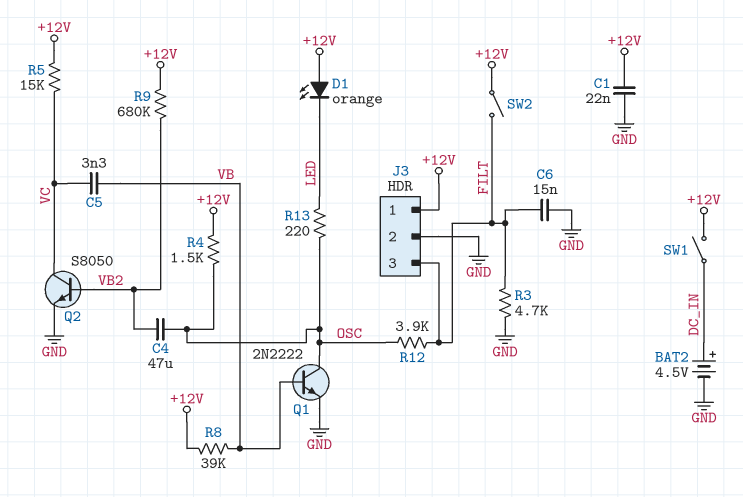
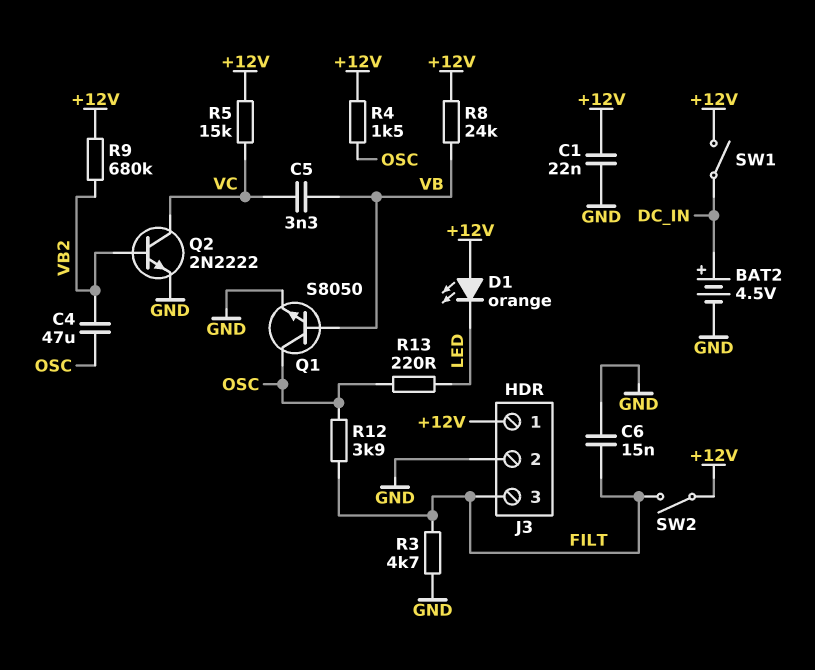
Q1: NPN 2N2222 (B VB, C OSC, E GND) -> NPN S8050 (B VB, C OSC, E GND)
Q2: NPN S8050 (B VB2, C VC, E GND) -> NPN 2N2222 (B VB2, C VC, E GND)
R8: 39k (+12V, VB) -> 24k (+12V, VB)

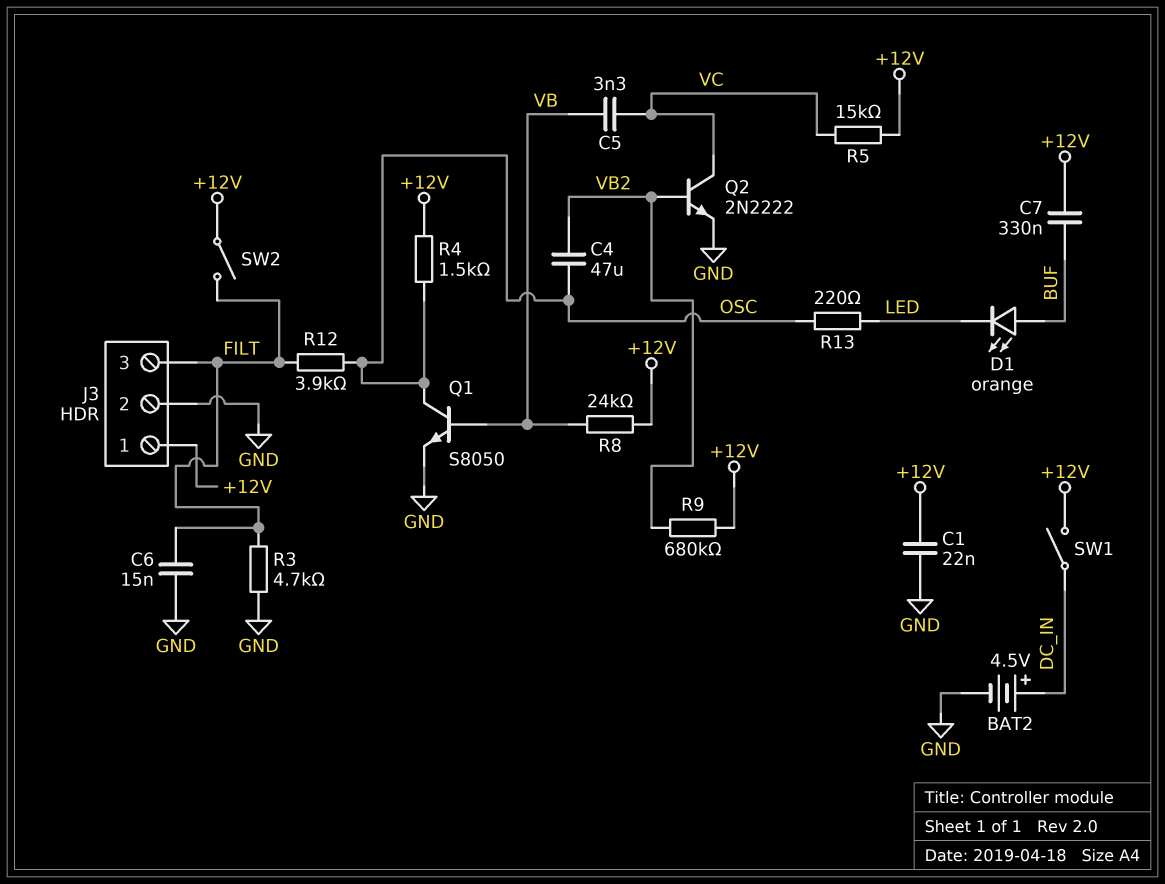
C7: none -> 330nF (+12V, BUF)
D1: LED orange (A +12V, K LED) -> LED orange (A BUF, K LED)

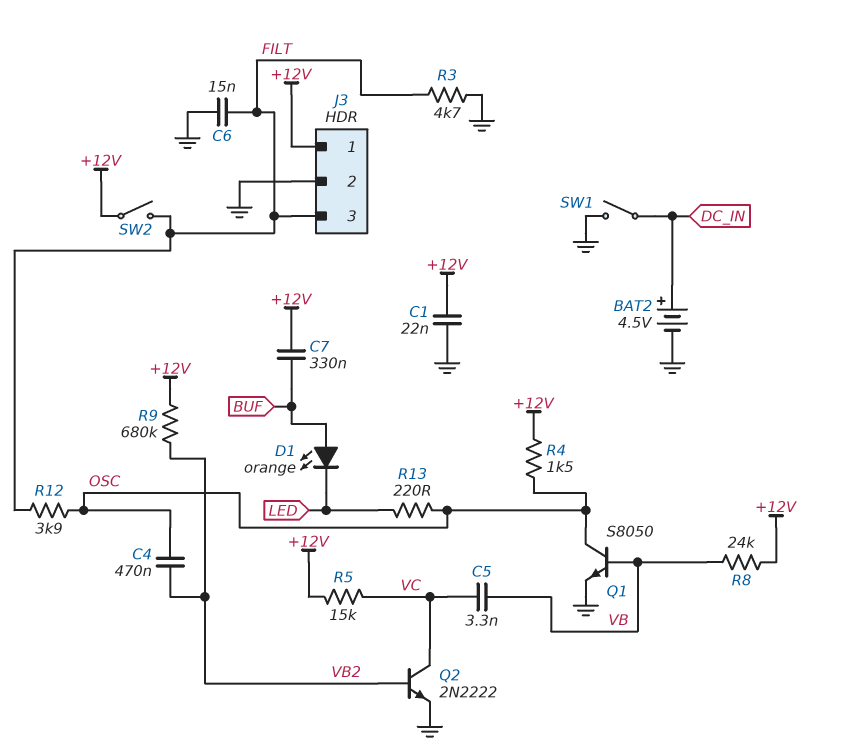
C4: 47uF (OSC, VB2) -> 470nF (OSC, VB2)
SW1: switch (+12V, DC_IN) -> switch (DC_IN, GND)

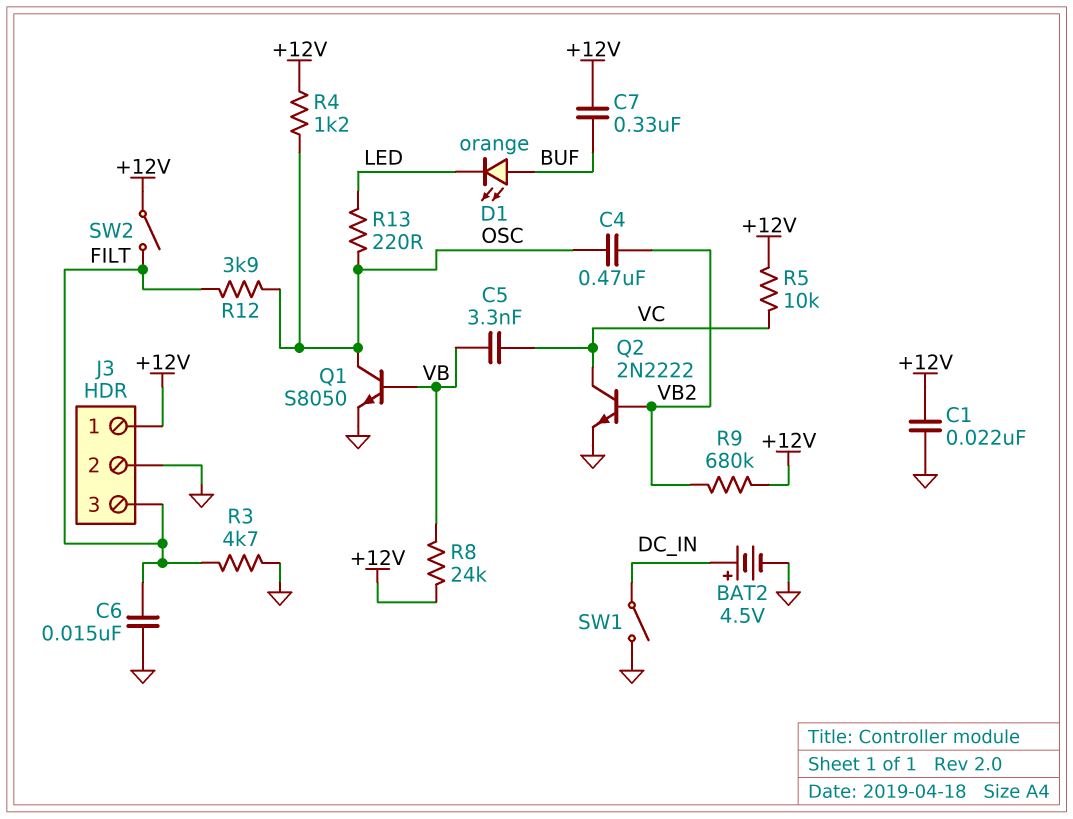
R4: 1.5k (+12V, OSC) -> 1.2k (+12V, OSC)
R5: 15k (+12V, VC) -> 10k (+12V, VC)

